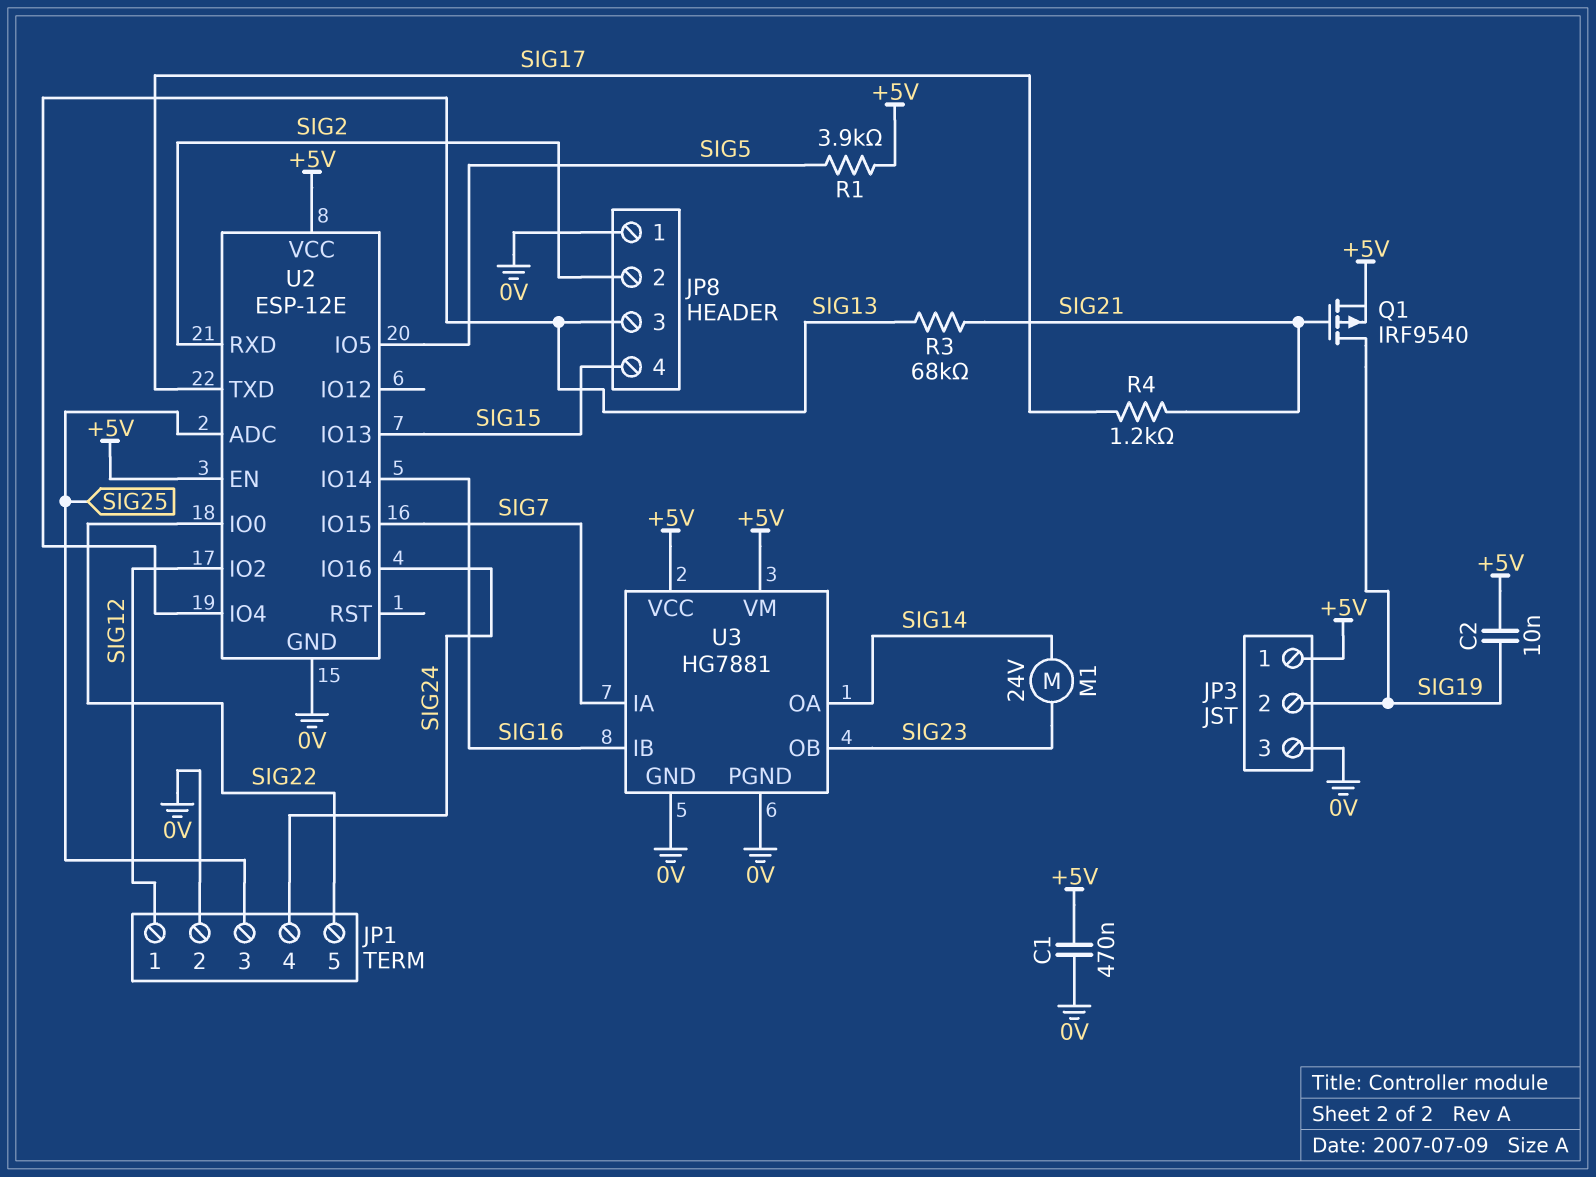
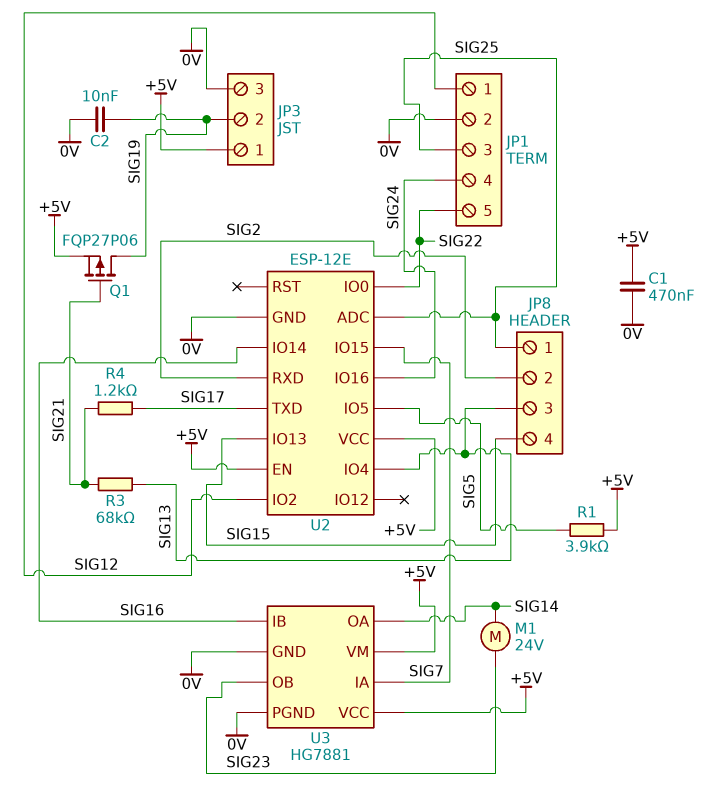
C2: 10nF (+5V, SIG19) -> 10nF (0V, SIG19)
JP8 pin 1: 0V -> SIG25
Q1: PMOS IRF9540 (G SIG21, D SIG19, S +5V) -> PMOS FQP27P06 (G SIG21, D SIG19, S +5V)

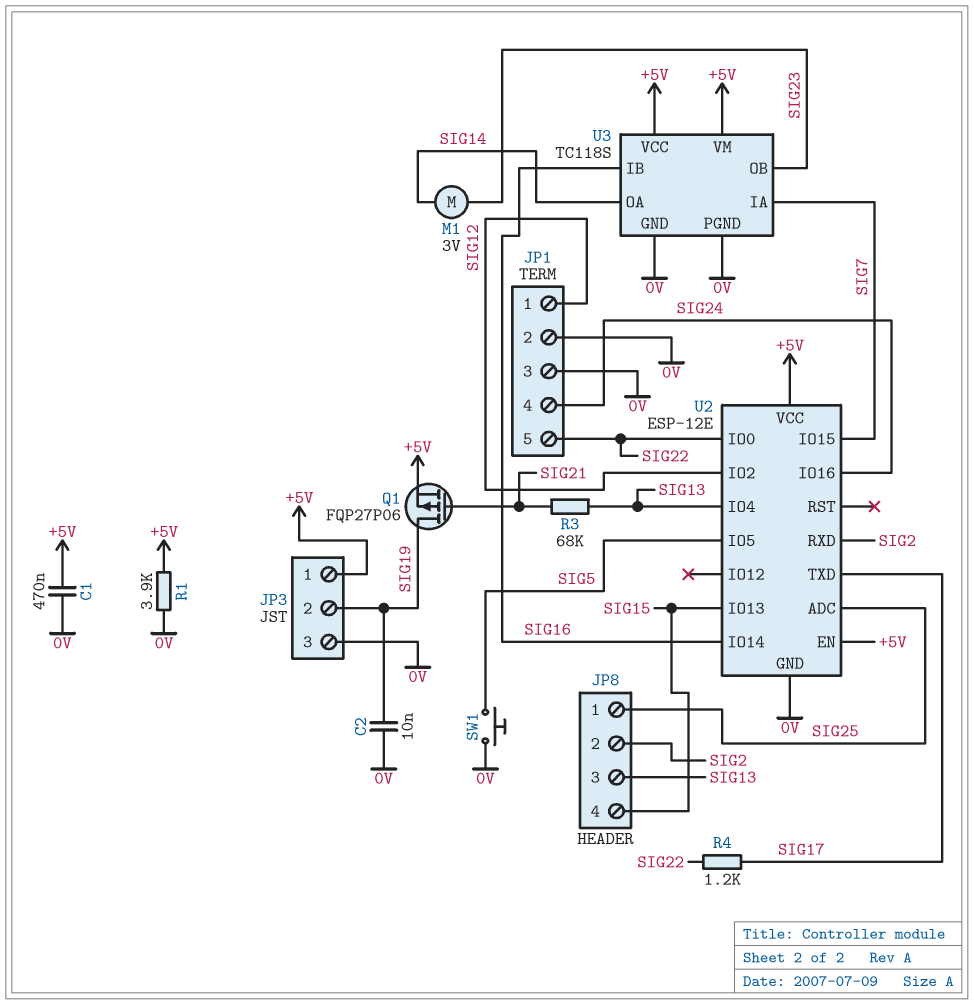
JP1 pin 3: SIG25 -> 0V
M1: motor 24V (SIG14, SIG23) -> motor 3V (SIG14, SIG23)
R1: 3.9k (+5V, SIG5) -> 3.9k (+5V, 0V)
R4: 1.2k (SIG17, SIG21) -> 1.2k (SIG17, SIG22)
SW1: none -> button (0V, SIG5)
U3: HG7881 -> TC118S

